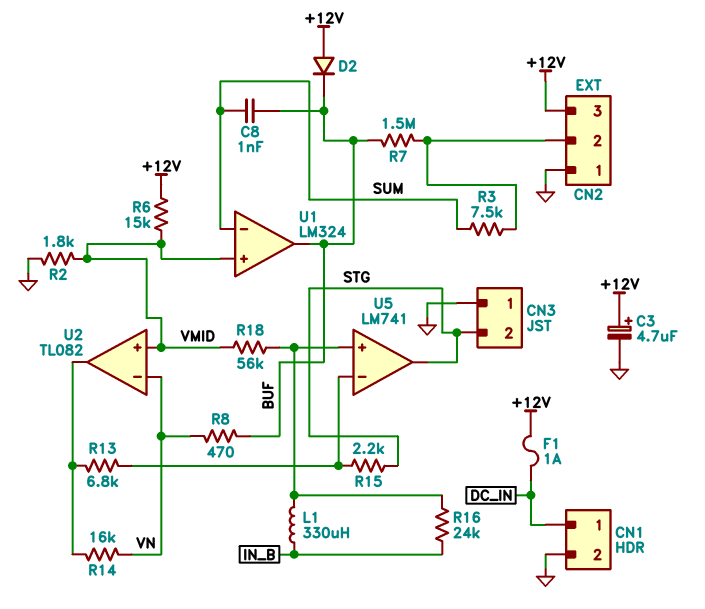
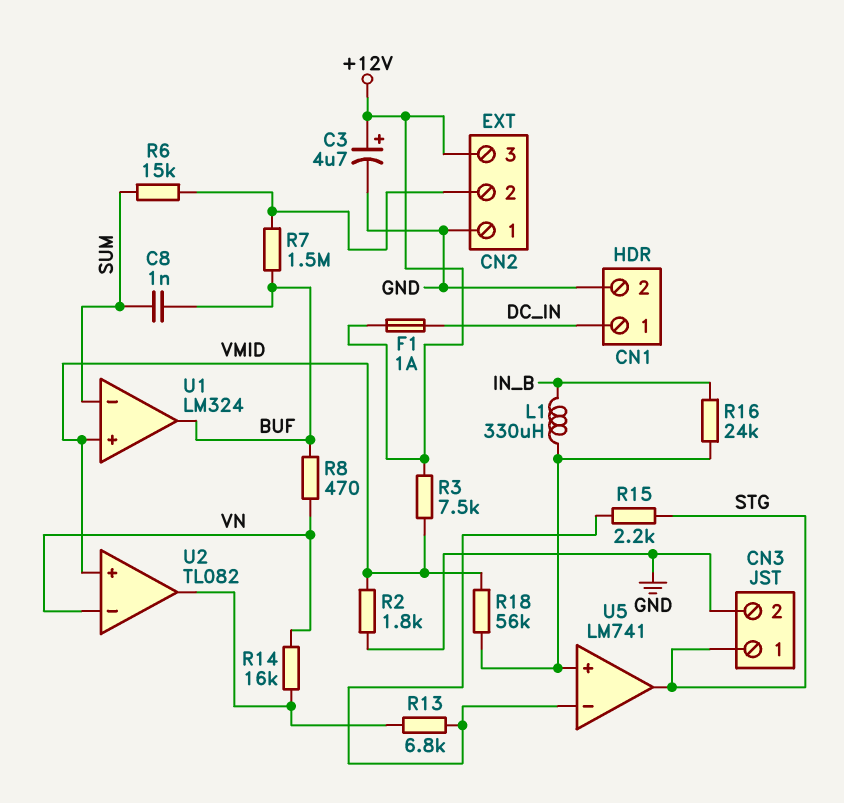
CN3 pin 1: GND -> STG
CN3 pin 2: STG -> GND
D2: diode (A +12V, K BUF) -> none
R3: 7.5k (CN2/2, SUM) -> 7.5k (+12V, VMID)
R6: 15k (+12V, VMID) -> 15k (CN2/2, SUM)

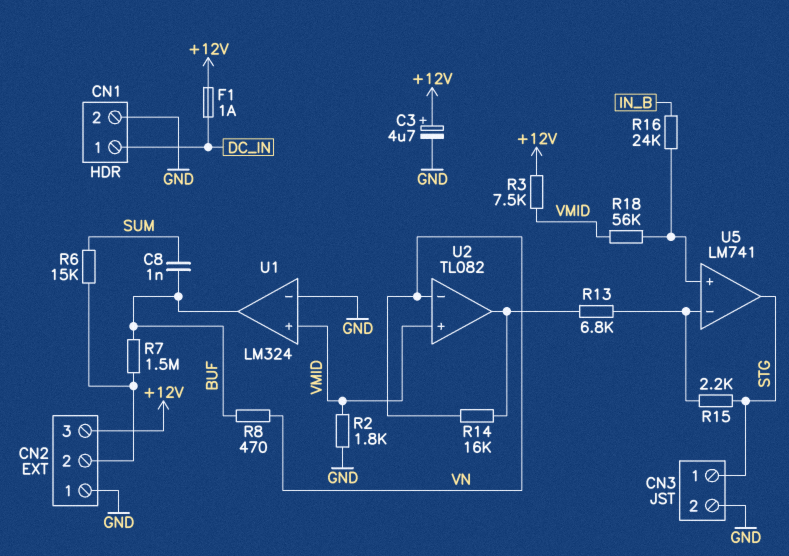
L1: 330uH (IN_B, U5/in+) -> none
U1 pin in-: SUM -> GND

